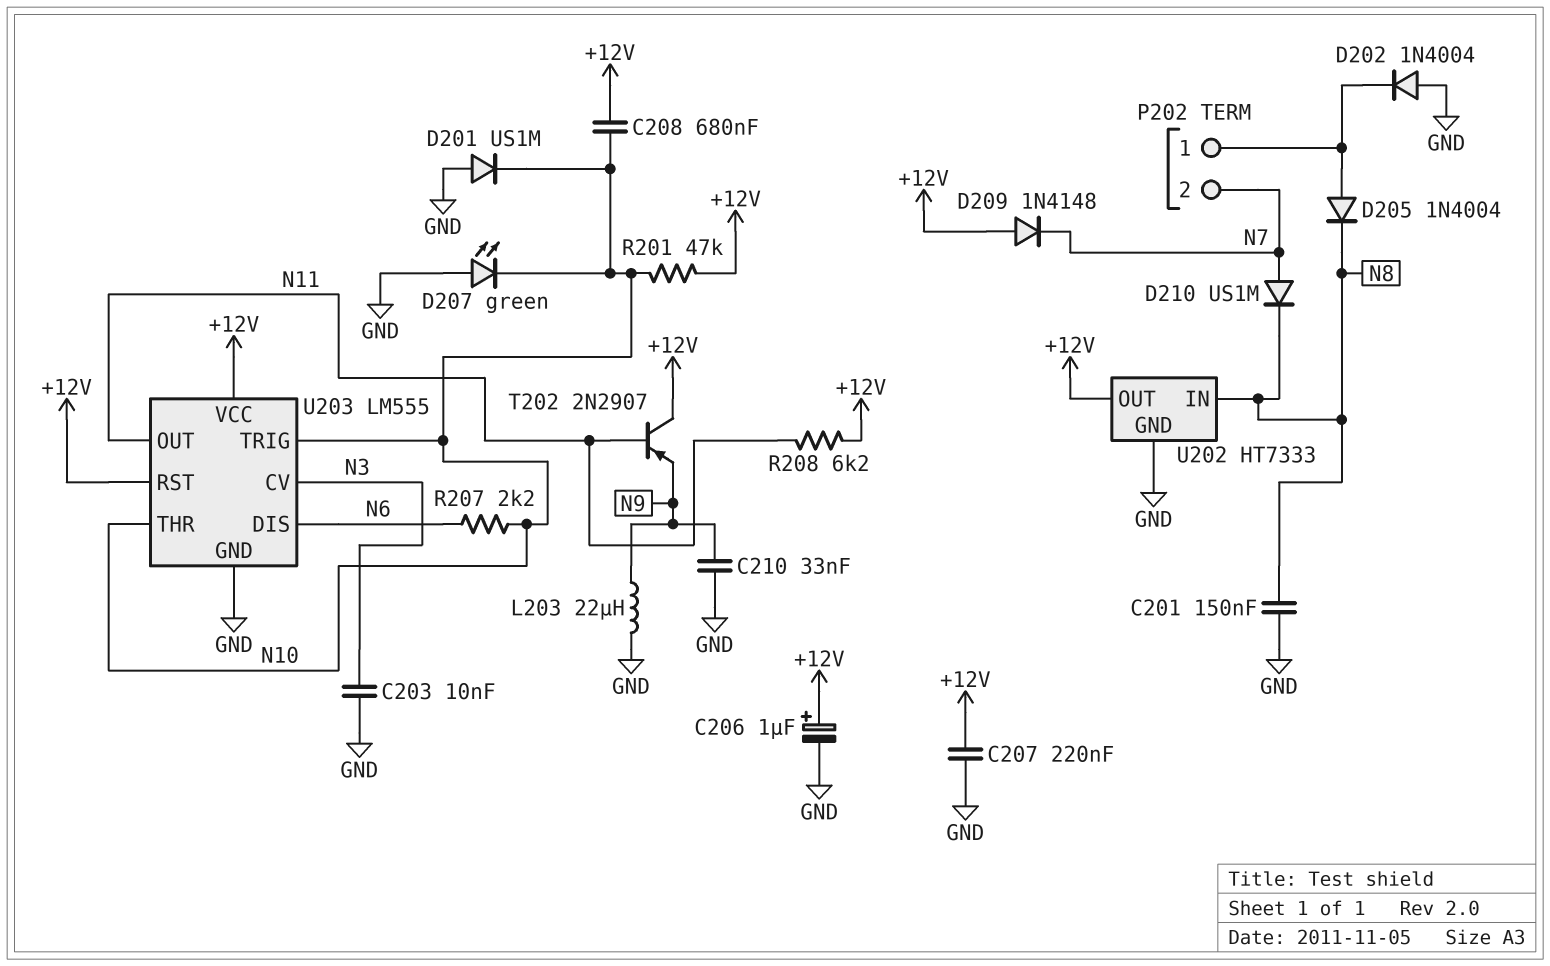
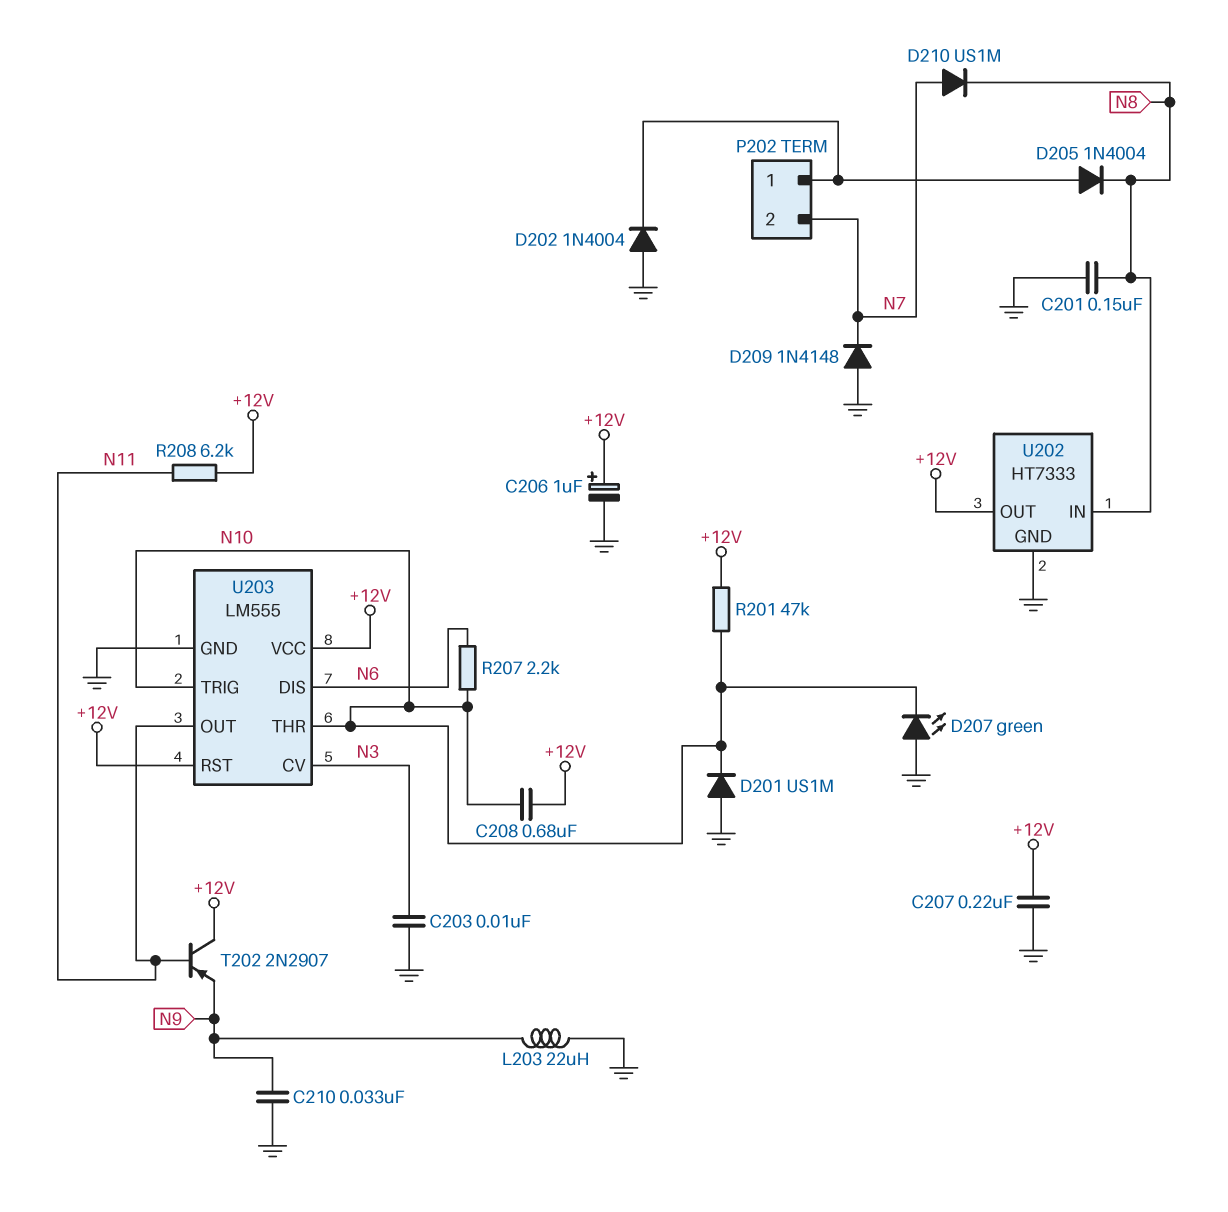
D209: diode 1N4148 (A +12V, K N7) -> diode 1N4148 (A GND, K N7)

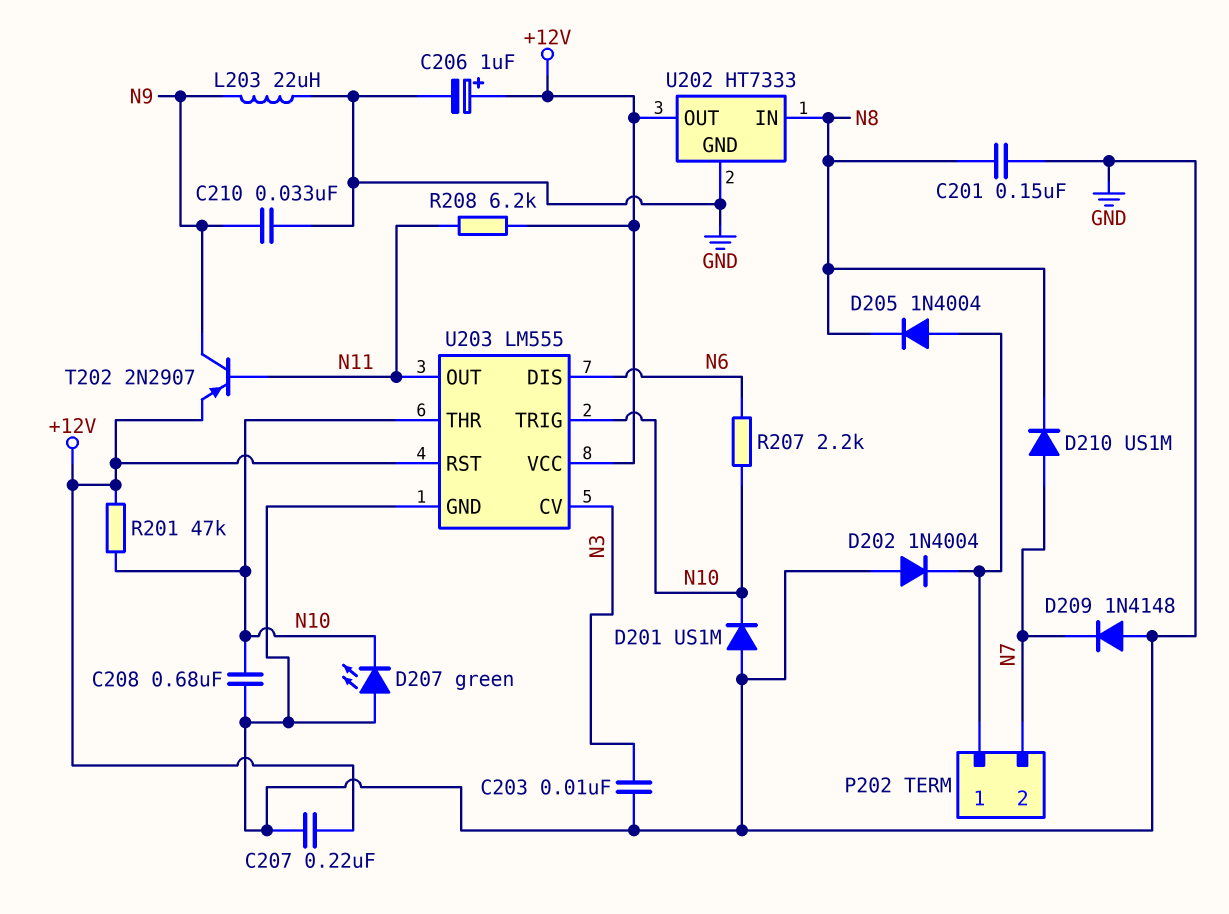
C208: 680nF (+12V, N10) -> 680nF (GND, N10)
T202: PNP 2N2907 (B N11, C +12V, E N9) -> PNP 2N2907 (B N11, C N9, E +12V)

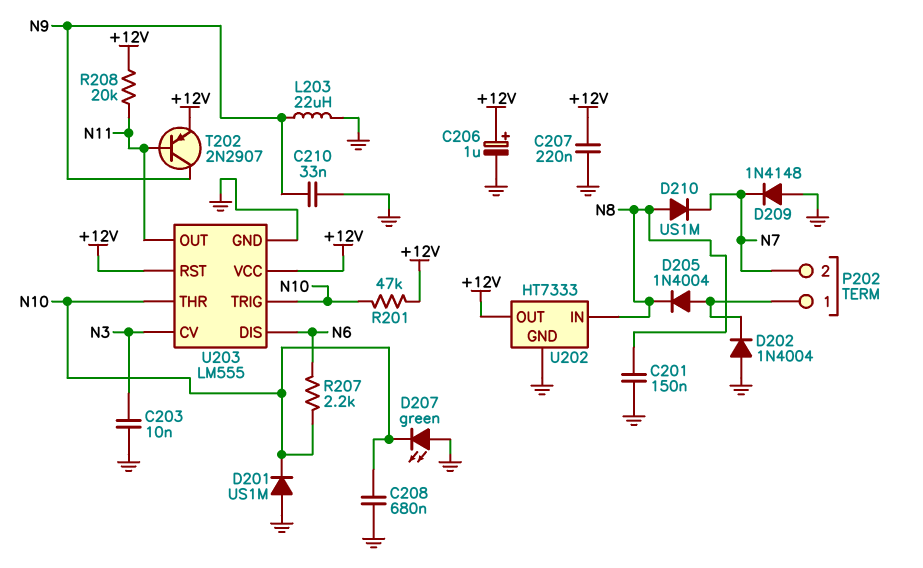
D210: diode US1M (A N7, K N8) -> diode US1M (A N8, K N7)
R208: 6.2k (+12V, N11) -> 20k (+12V, N11)

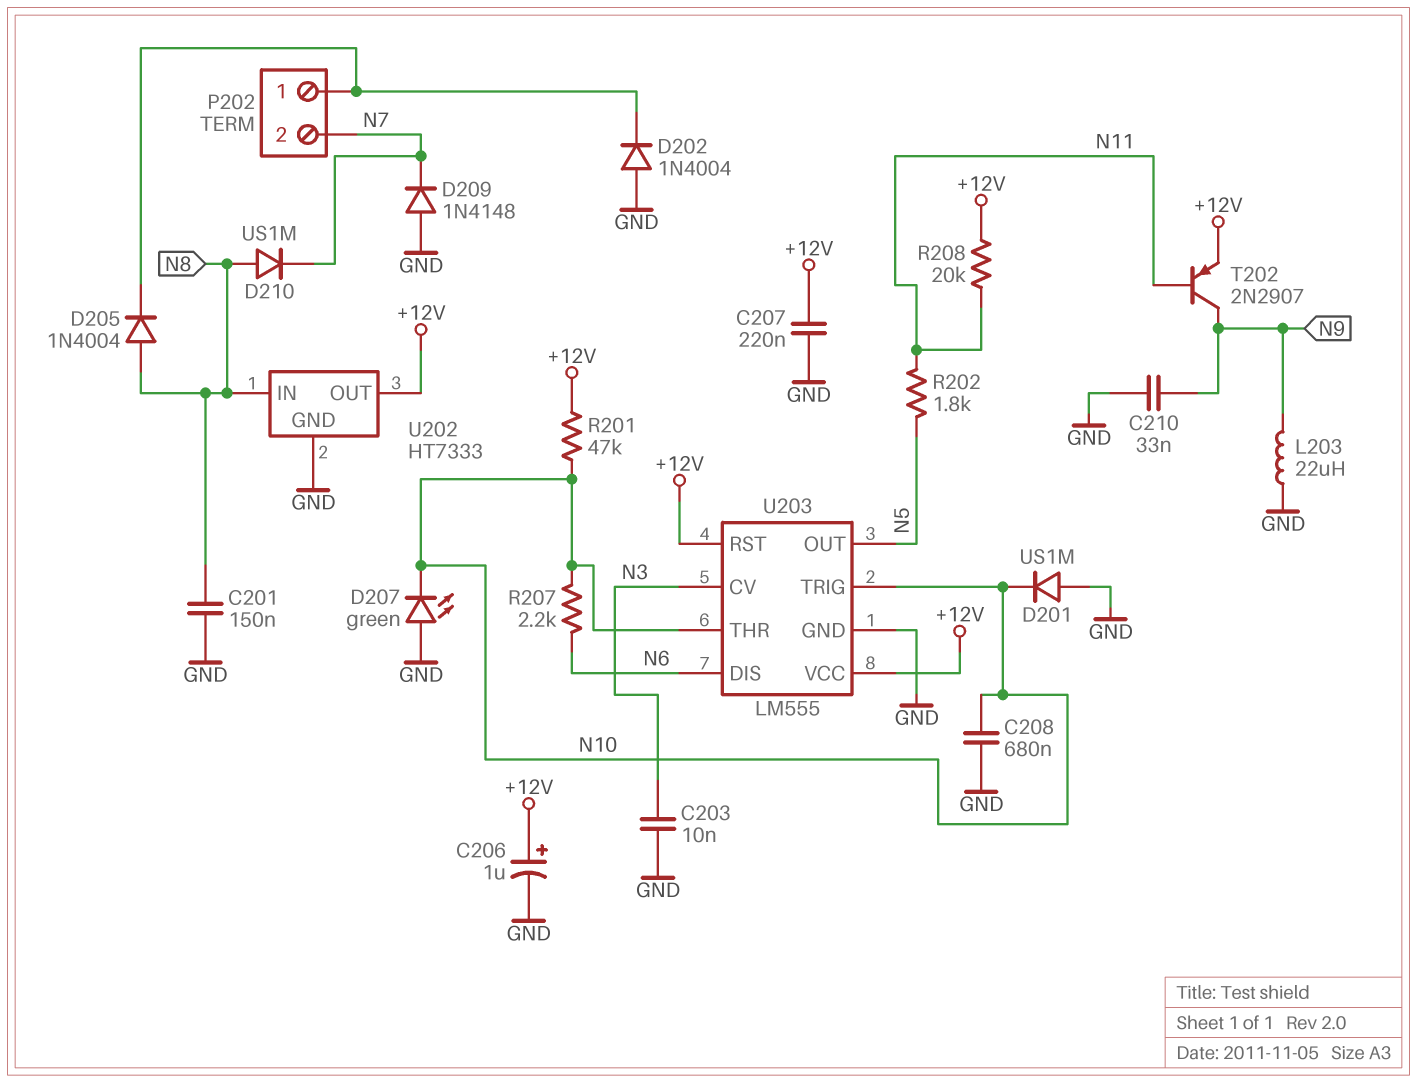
D205: diode 1N4004 (A P202/1, K N8) -> diode 1N4004 (A N8, K P202/1)
R202: none -> 1.8k (N5, N11)
U203 pin OUT: N11 -> N5

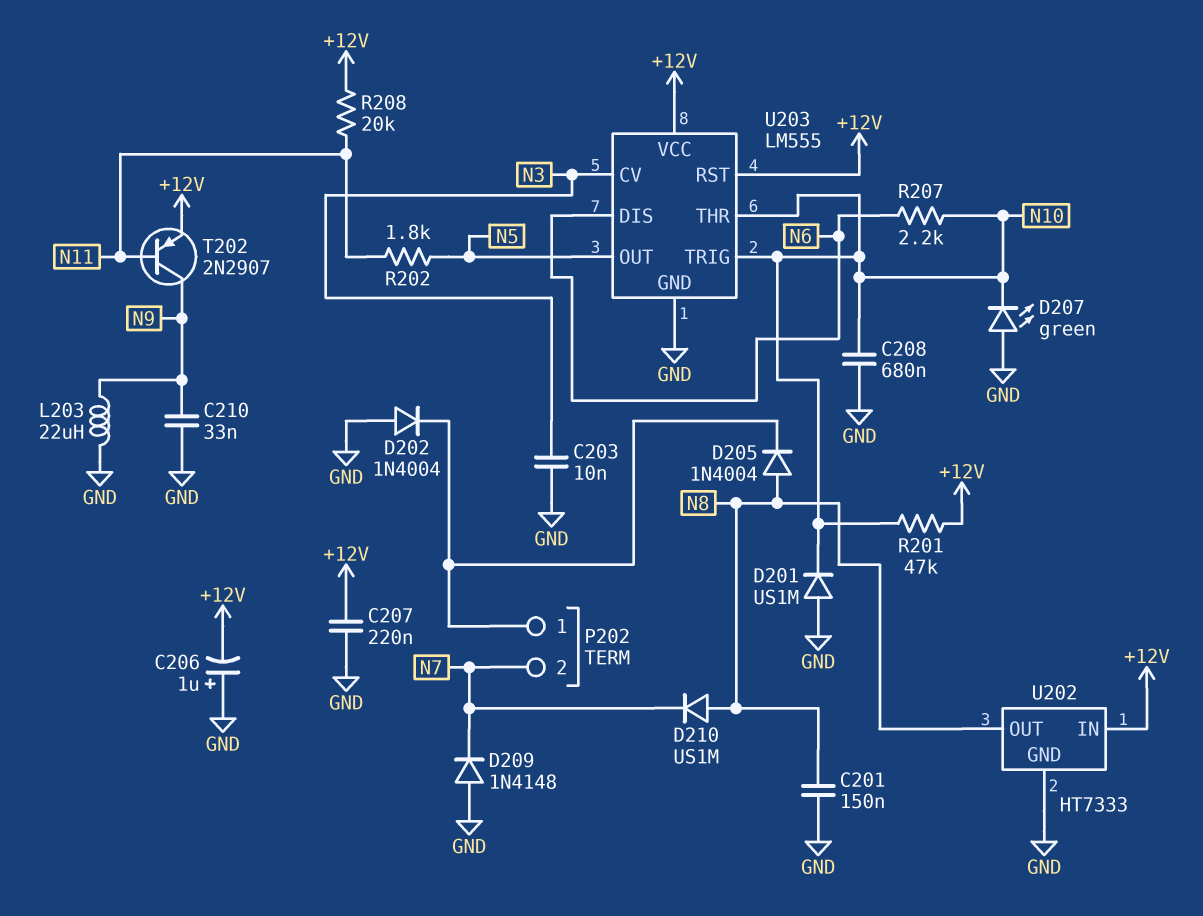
C206: 1uF (plus +12V, minus GND) -> 1uF (plus GND, minus +12V)
U202 pin IN: N8 -> +12V
U202 pin OUT: +12V -> N8

